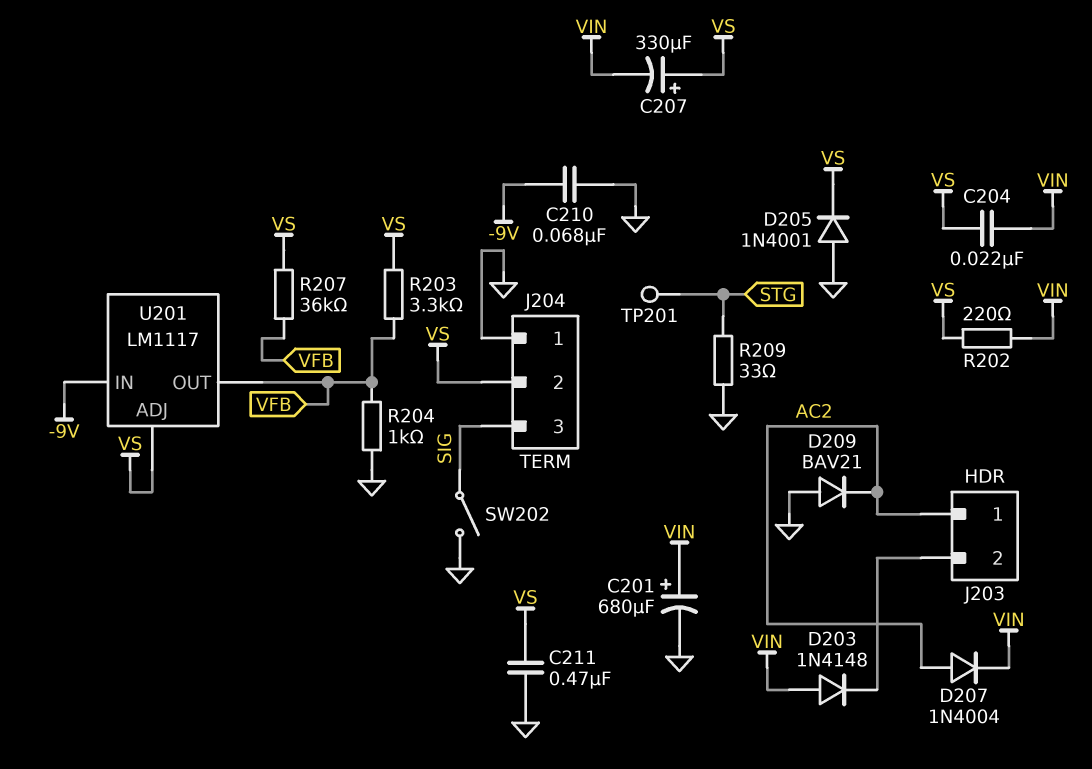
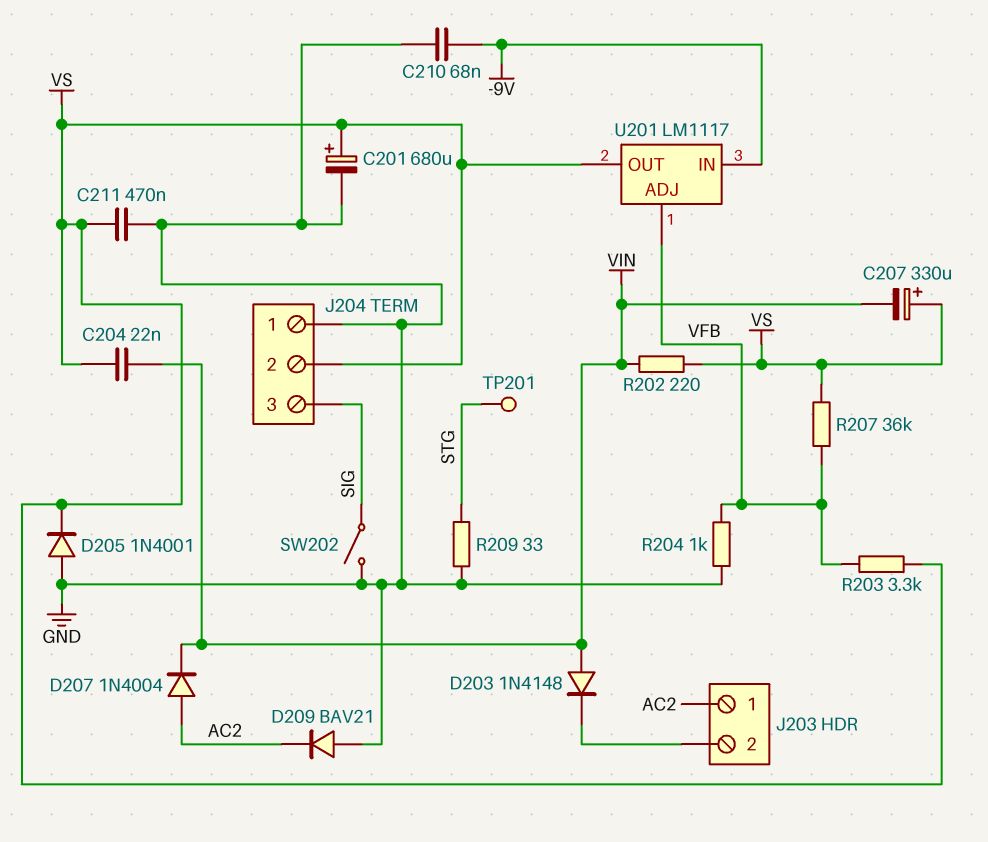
C201: 680uF (plus VIN, minus GND) -> 680uF (plus VS, minus GND)
U201 pin ADJ: VS -> VFB
U201 pin OUT: VFB -> VS

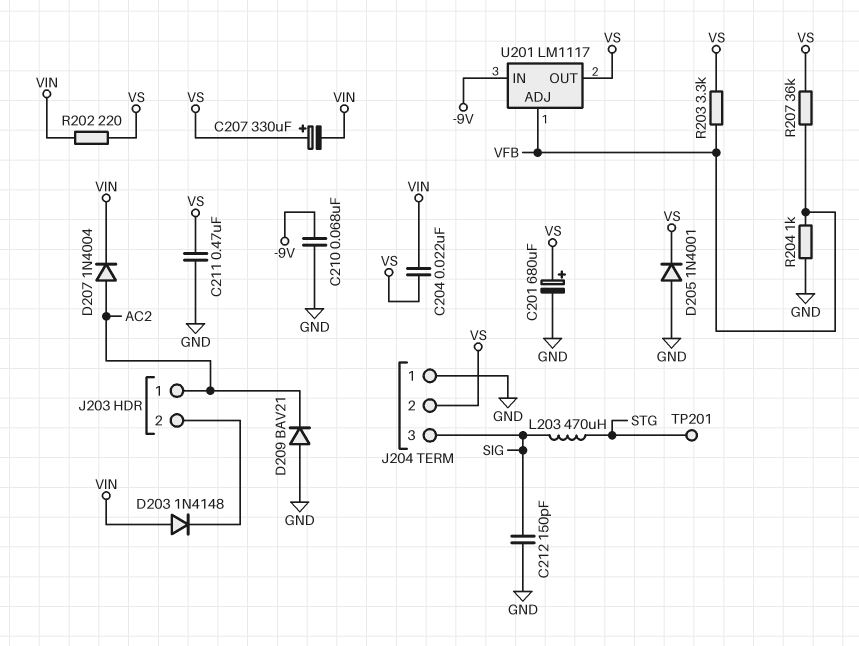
C212: none -> 150pF (GND, SIG)
L203: none -> 470uH (SIG, STG)
R209: 33 (GND, STG) -> none
SW202: switch (GND, SIG) -> none

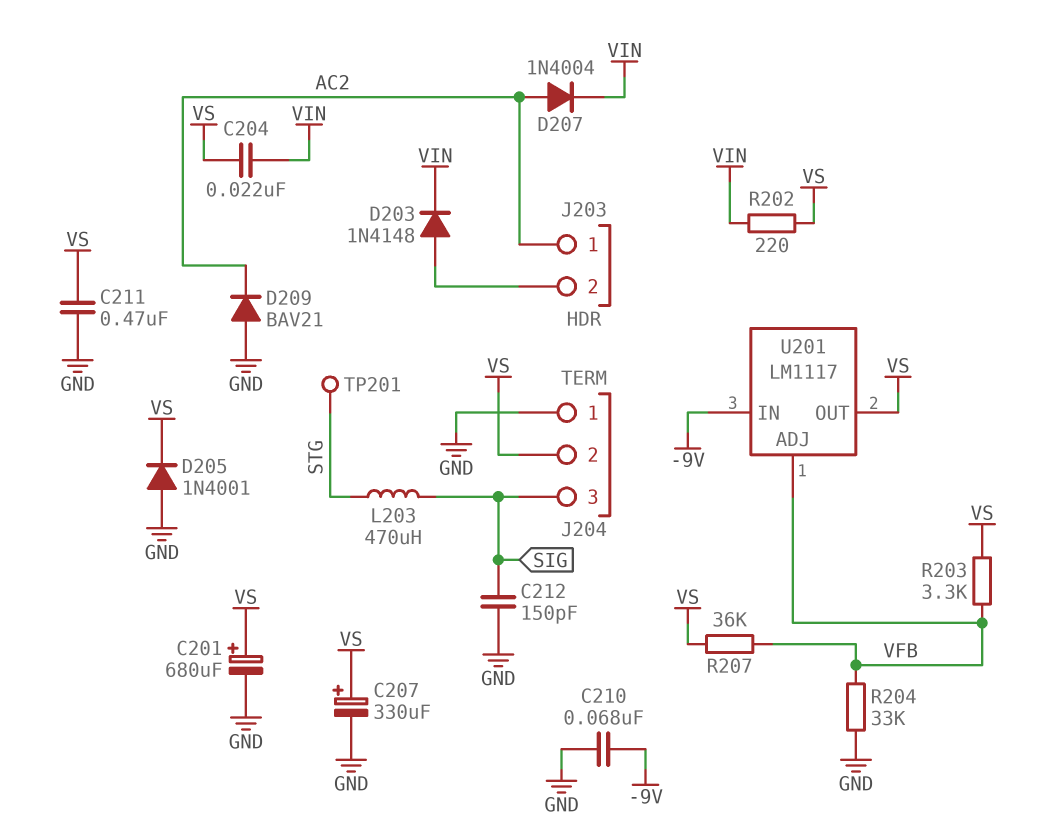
C207: 330uF (plus VS, minus VIN) -> 330uF (plus VS, minus GND)
D203: diode 1N4148 (A VIN, K J203/2) -> diode 1N4148 (A J203/2, K VIN)
R204: 1k (GND, VFB) -> 33k (GND, VFB)

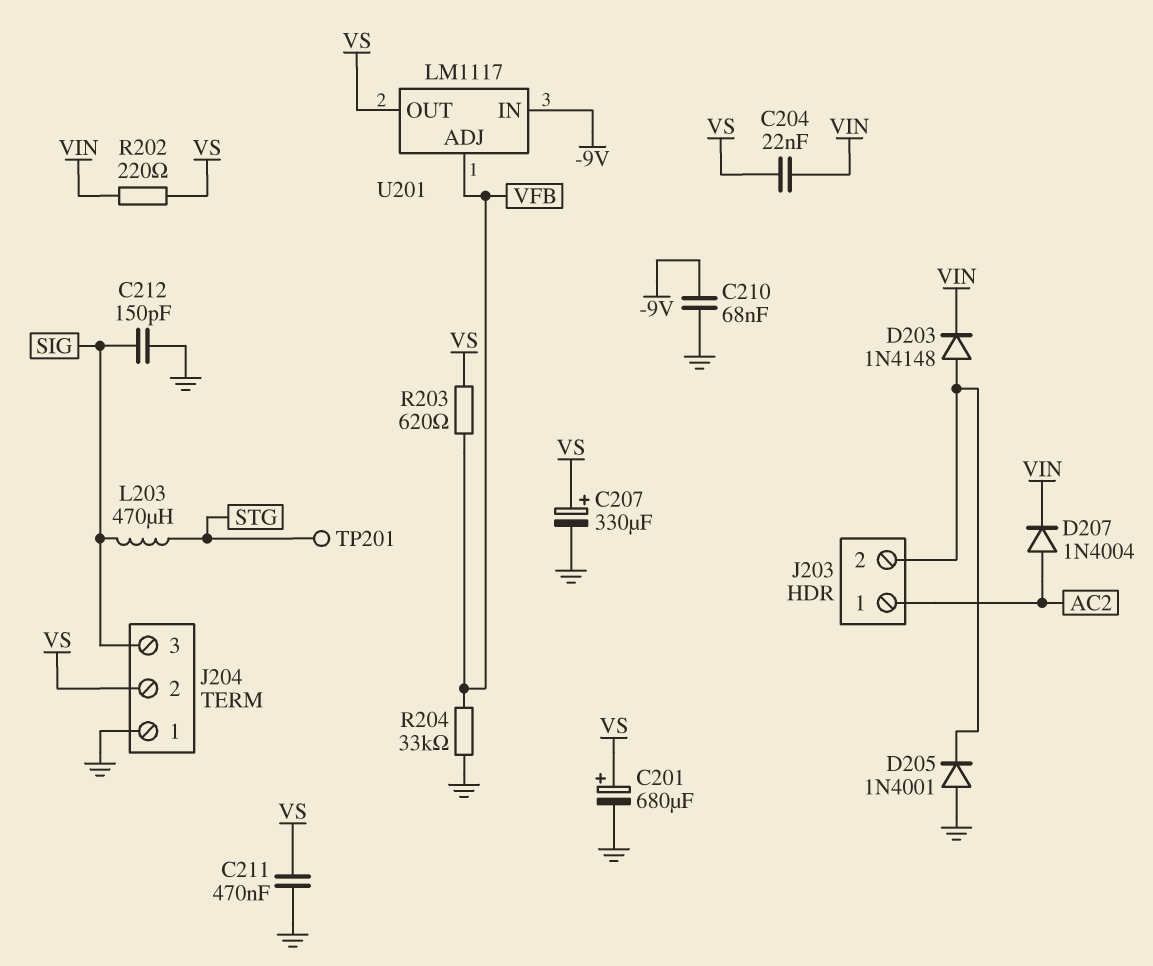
D205: diode 1N4001 (A GND, K VS) -> diode 1N4001 (A GND, K J203/2)
D209: diode BAV21 (A GND, K AC2) -> none
R203: 3.3k (VFB, VS) -> 620 (VFB, VS)
R207: 36k (VFB, VS) -> none

